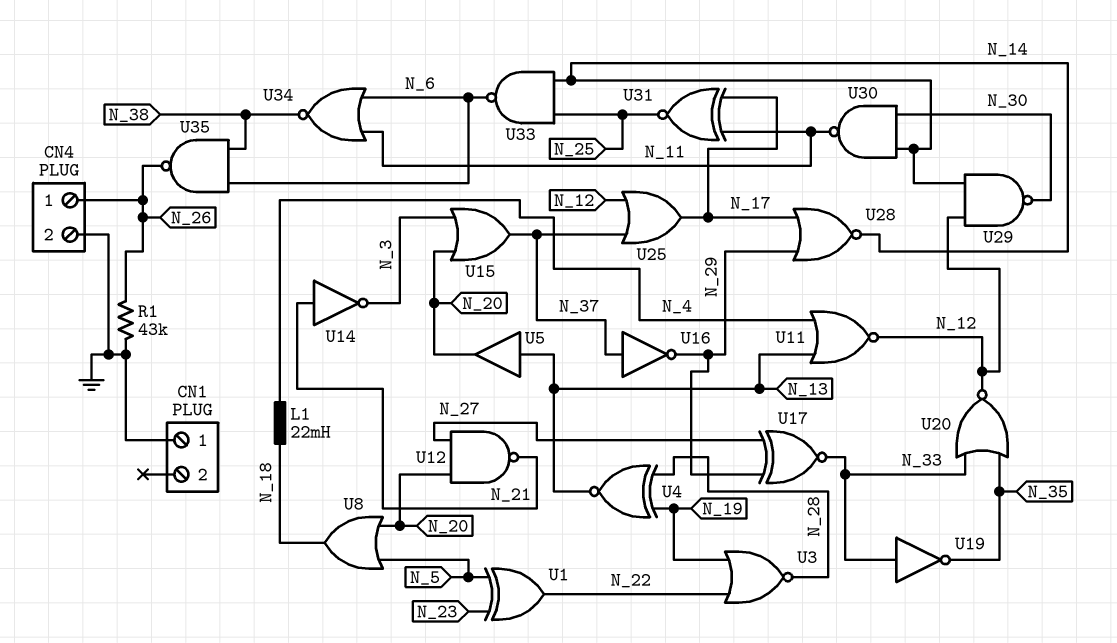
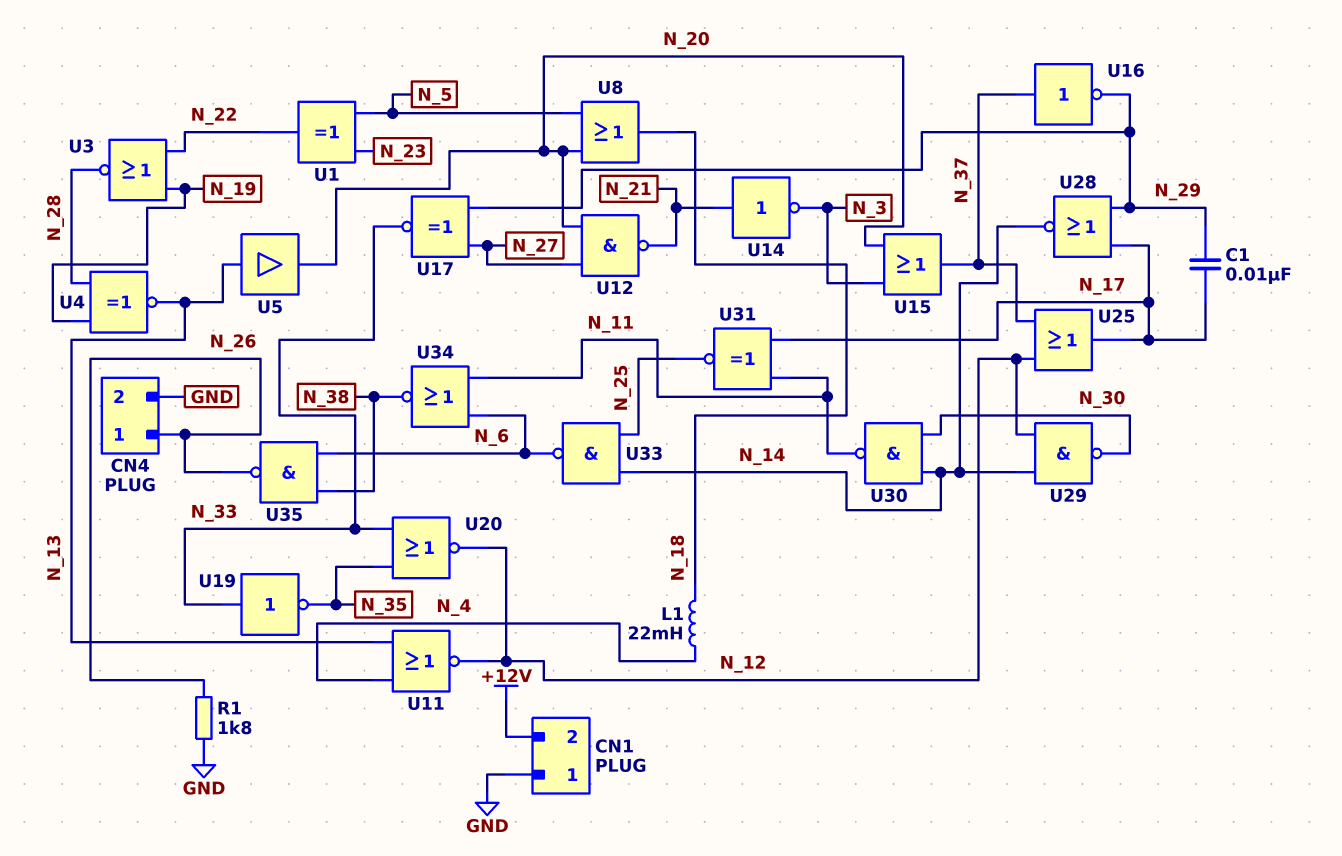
C1: none -> 10nF (N_17, N_29)
CN1 pin 2: none -> +12V
R1: 43k (GND, N_26) -> 1.8k (GND, N_26)

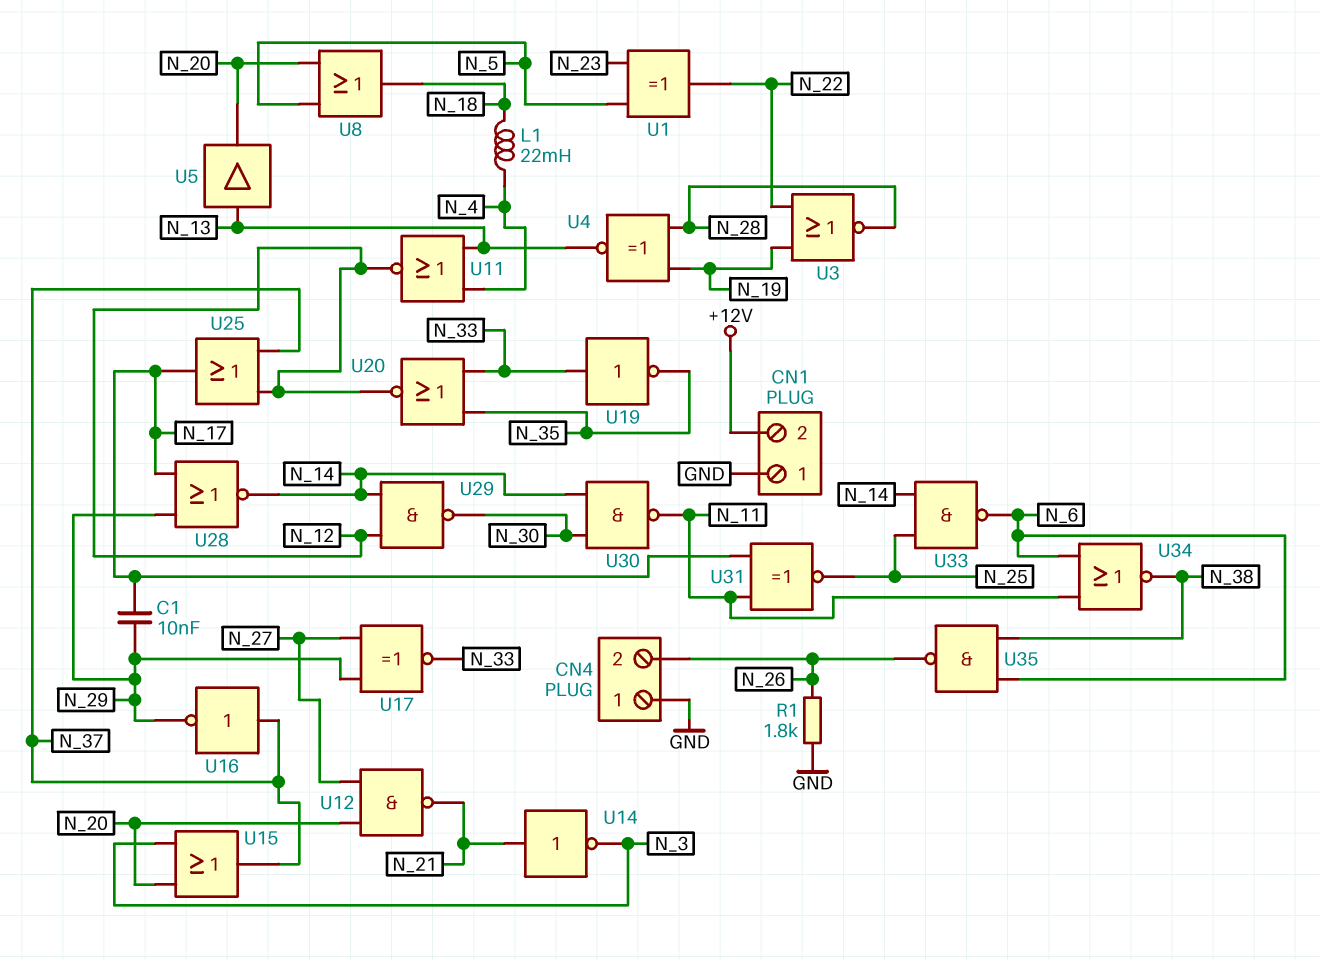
CN4 pin 1: N_26 -> GND
CN4 pin 2: GND -> N_26

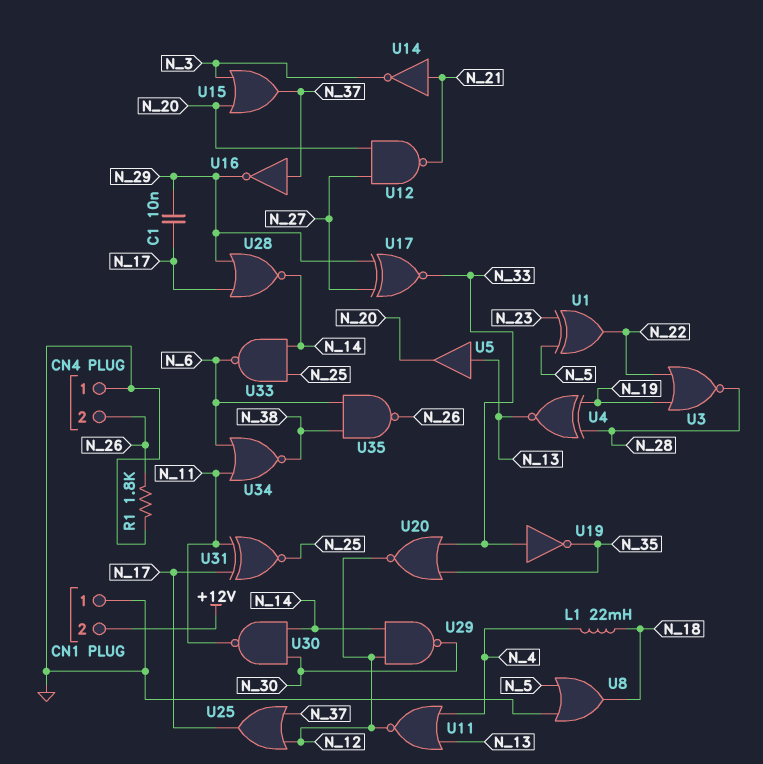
U8: OR (in N_5, in N_20, out N_18) -> OR (in GND, in N_5, out N_18)

